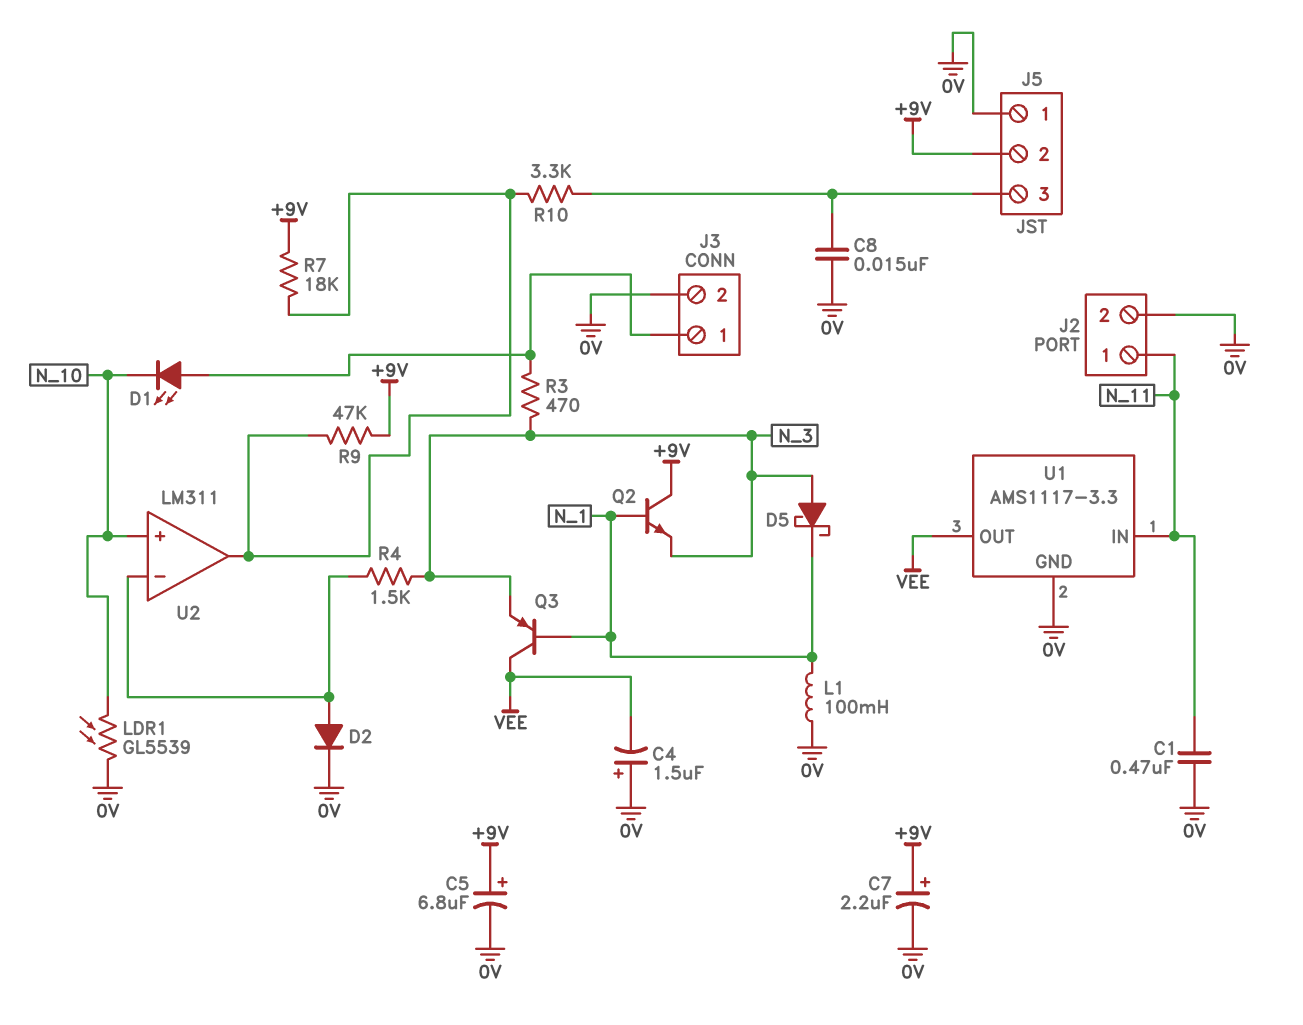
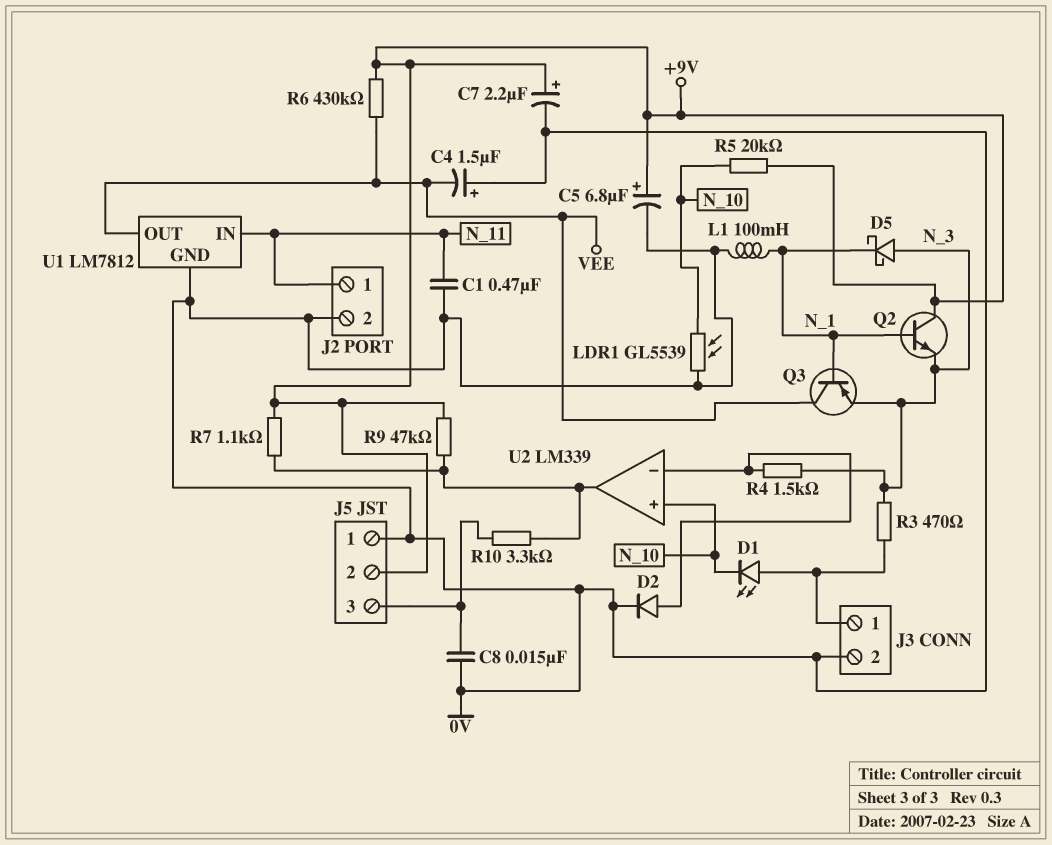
R5: none -> 20k (+9V, N_10)
R6: none -> 430k (+9V, VEE)
R7: 18k (+9V, U2/out) -> 1.1k (+9V, U2/out)
U1: AMS1117-3.3 -> LM7812
U2: LM311 -> LM339

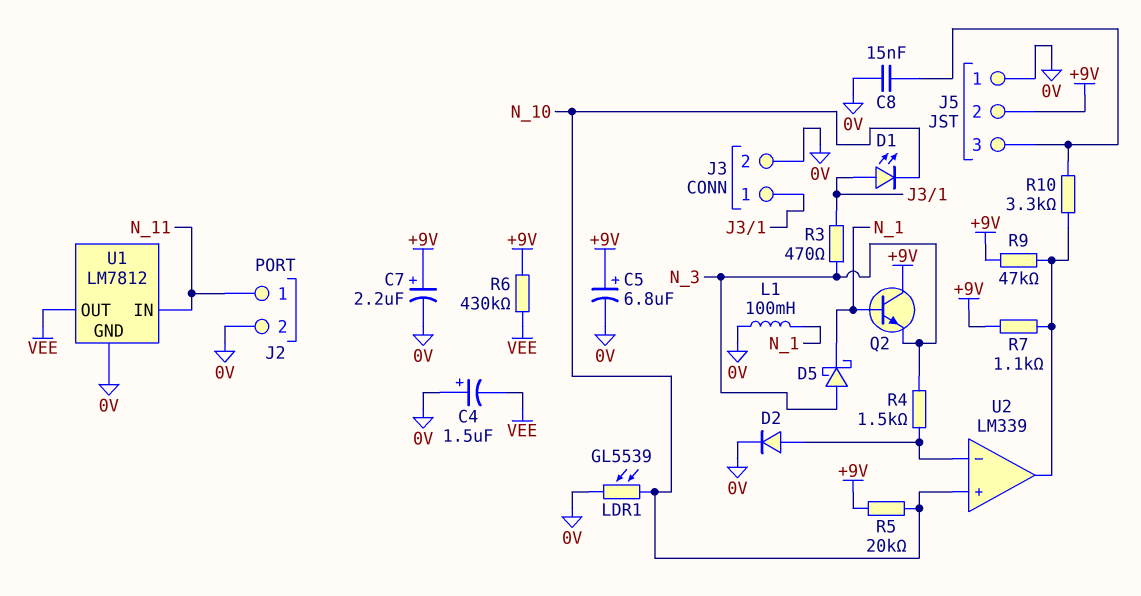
C1: 470nF (0V, N_11) -> none
Q3: PNP (B N_1, C VEE, E N_3) -> none

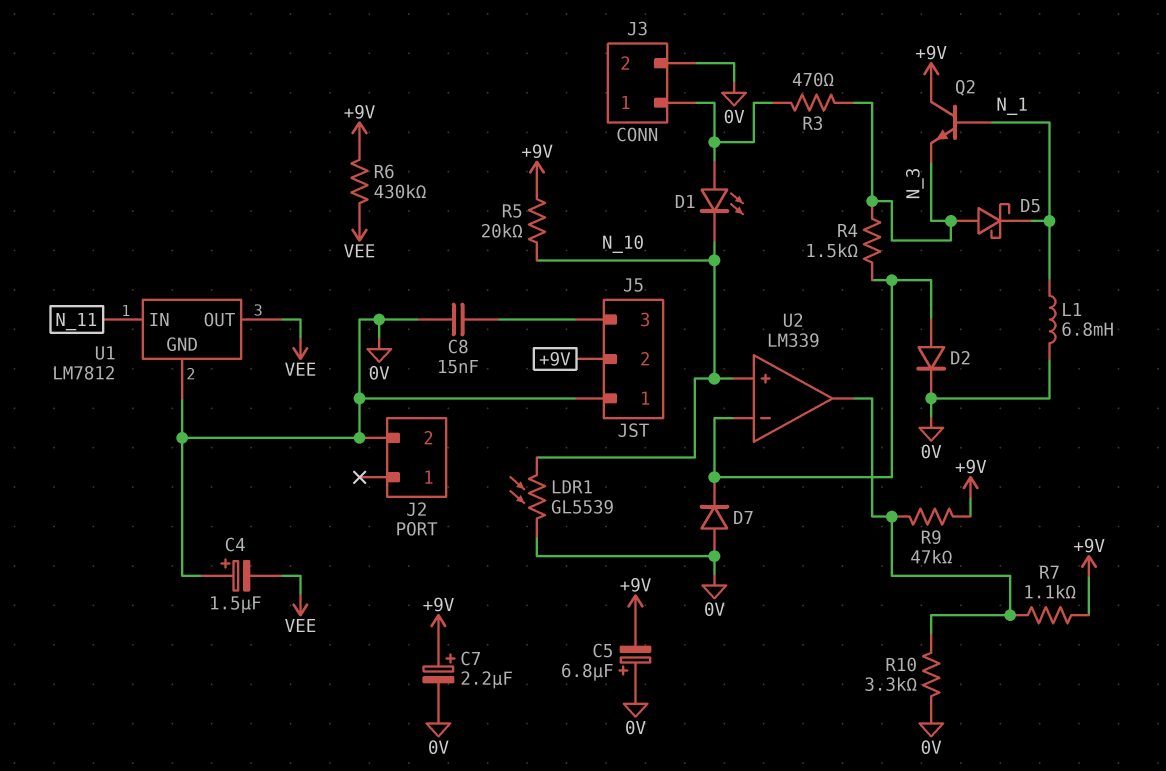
C5: 6.8uF (plus +9V, minus 0V) -> 6.8uF (plus 0V, minus +9V)
D7: none -> diode (A 0V, K U2/in-)
J2 pin 1: N_11 -> none
L1: 100mH (0V, N_1) -> 6.8mH (0V, N_1)
R10: 3.3k (J5/3, U2/out) -> 3.3k (0V, U2/out)

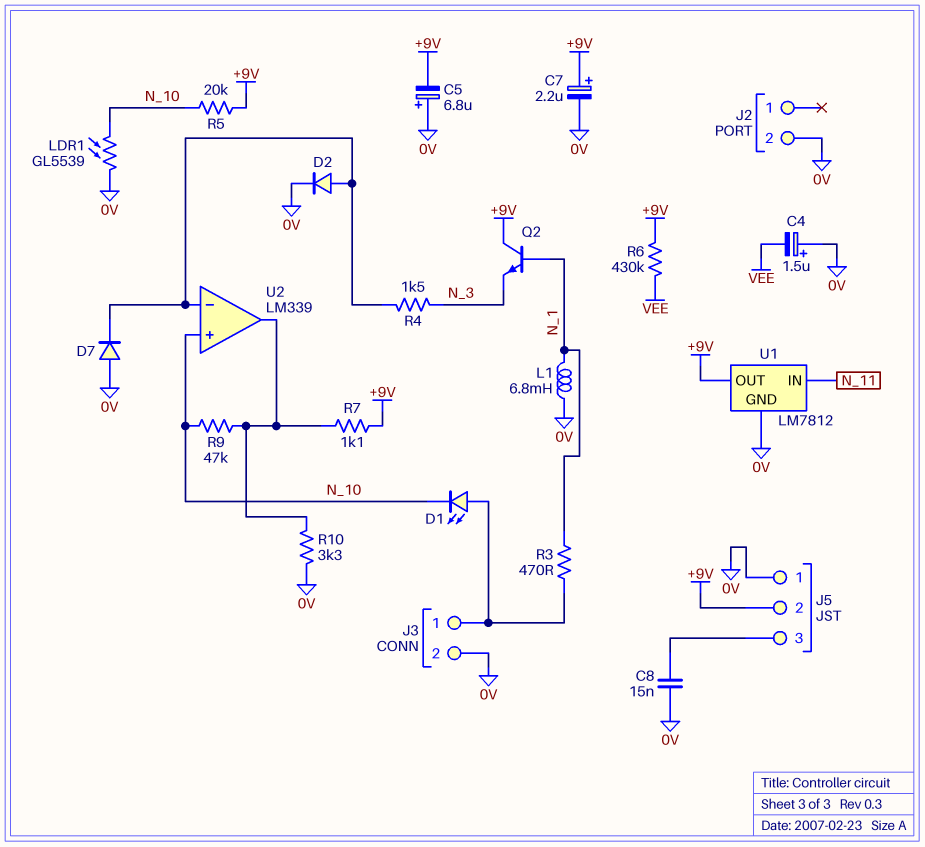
D5: schottky (A N_3, K N_1) -> none
R3: 470 (J3/1, N_3) -> 470 (J3/1, N_1)
R9: 47k (+9V, U2/out) -> 47k (N_10, U2/out)
U1 pin OUT: VEE -> +9V

